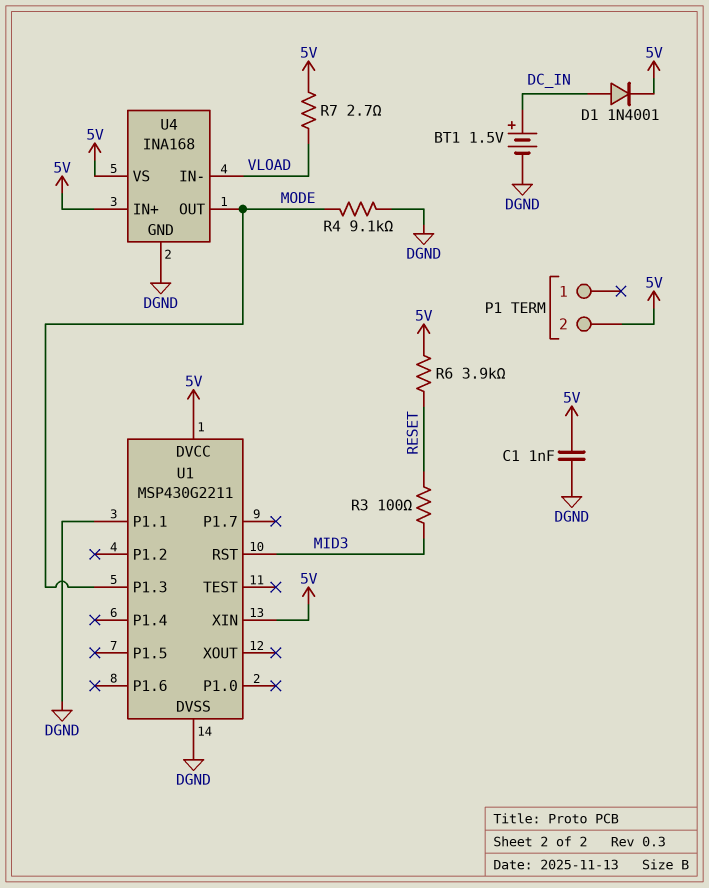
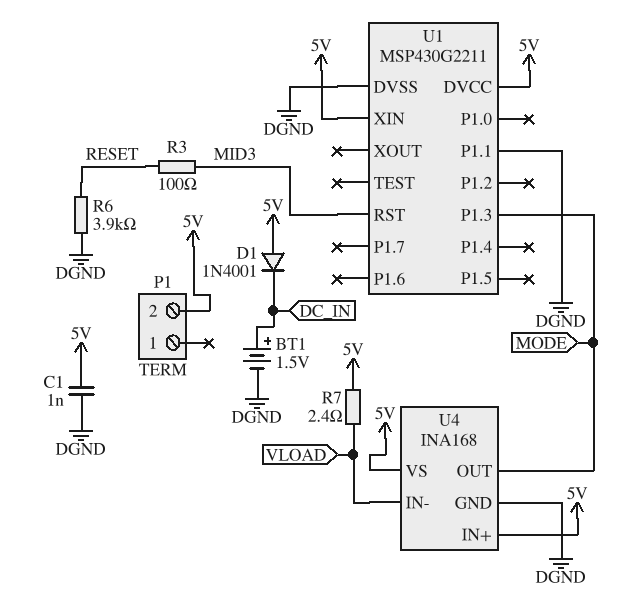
D1: diode 1N4001 (A DC_IN, K 5V) -> diode 1N4001 (A 5V, K DC_IN)
R4: 9.1k (DGND, MODE) -> none
R6: 3.9k (5V, RESET) -> 3.9k (DGND, RESET)
R7: 2.7 (5V, VLOAD) -> 2.4 (5V, VLOAD)

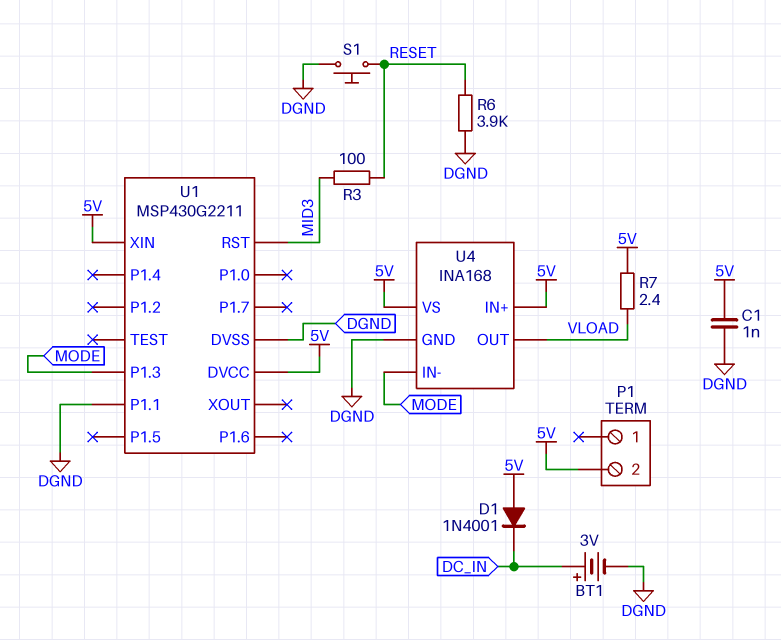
BT1: 1.5V (plus DC_IN, minus DGND) -> 3V (plus DC_IN, minus DGND)
S1: none -> button (DGND, RESET)
U4 pin IN-: VLOAD -> MODE
U4 pin OUT: MODE -> VLOAD

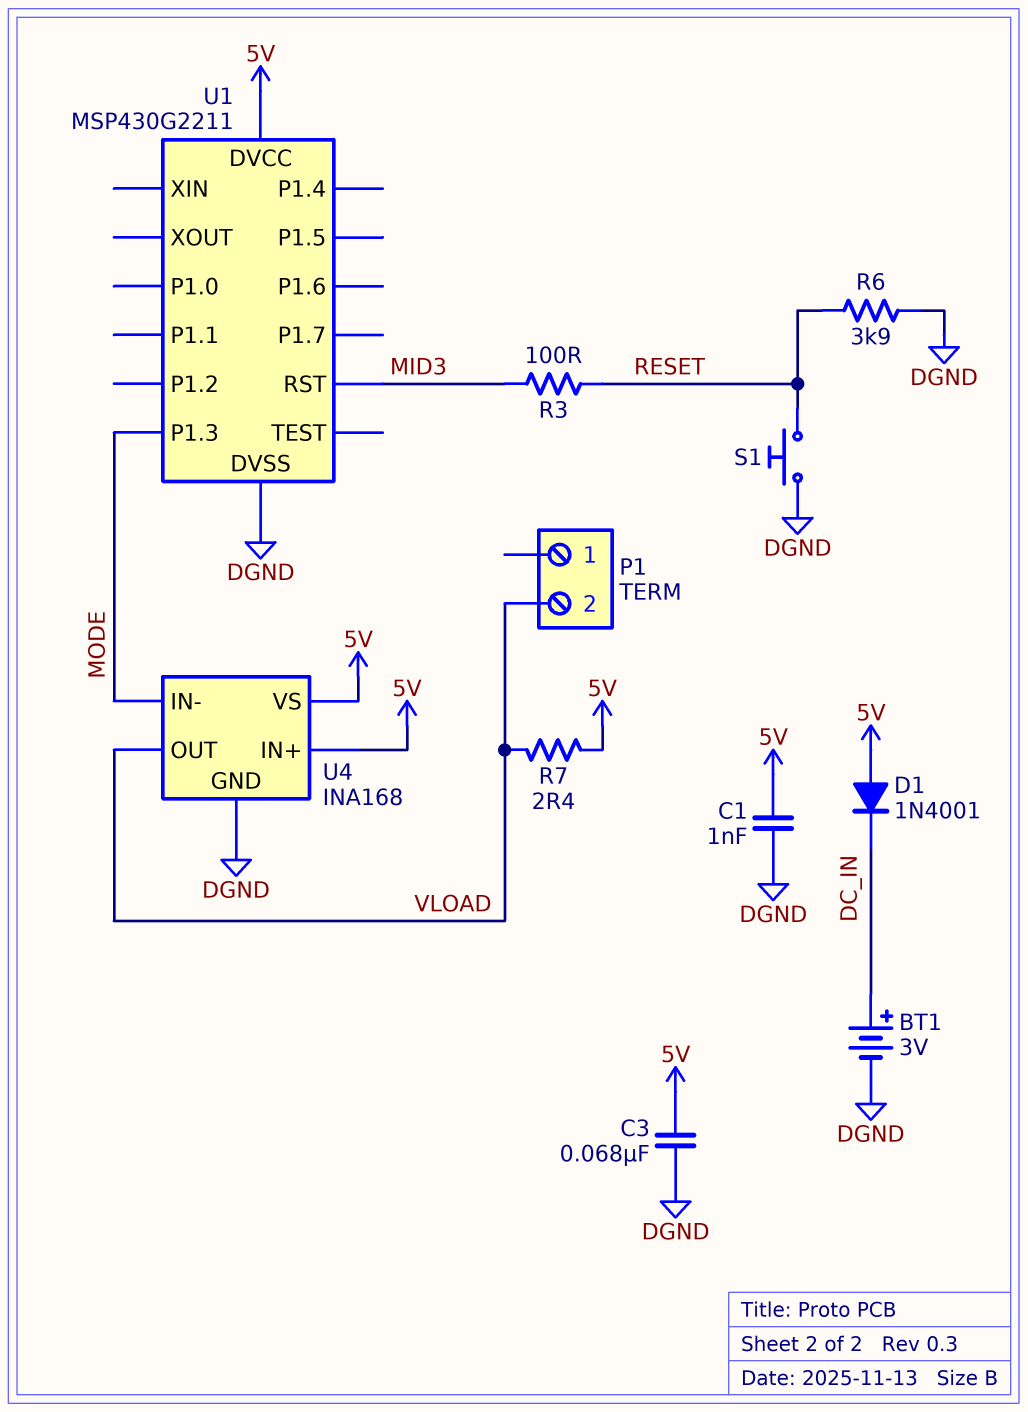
C3: none -> 68nF (5V, DGND)
P1 pin 2: 5V -> VLOAD
U1 pin P1.1: DGND -> none
U1 pin XIN: 5V -> none

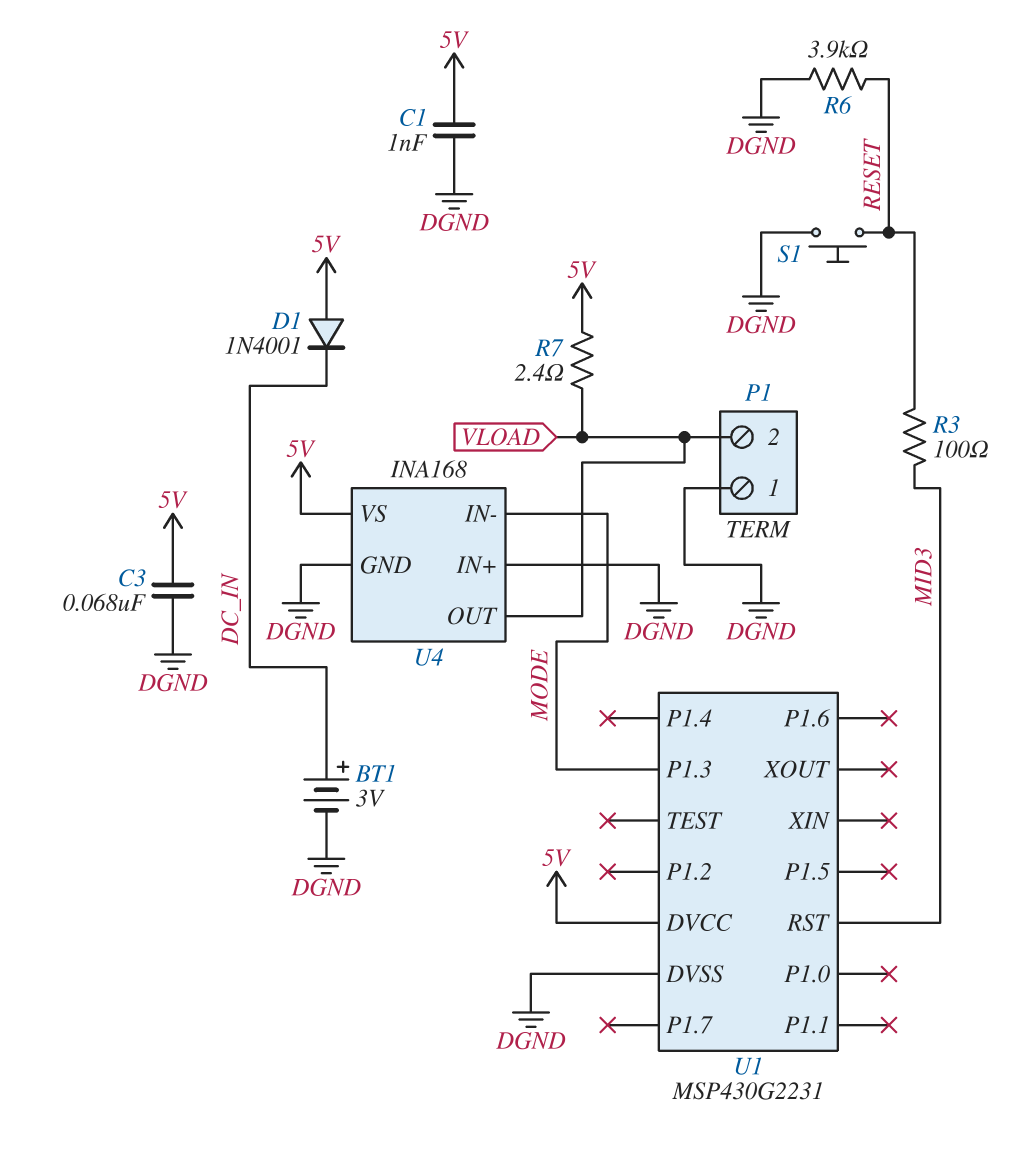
P1 pin 1: none -> DGND
U1: MSP430G2211 -> MSP430G2231
U4 pin IN+: 5V -> DGND

